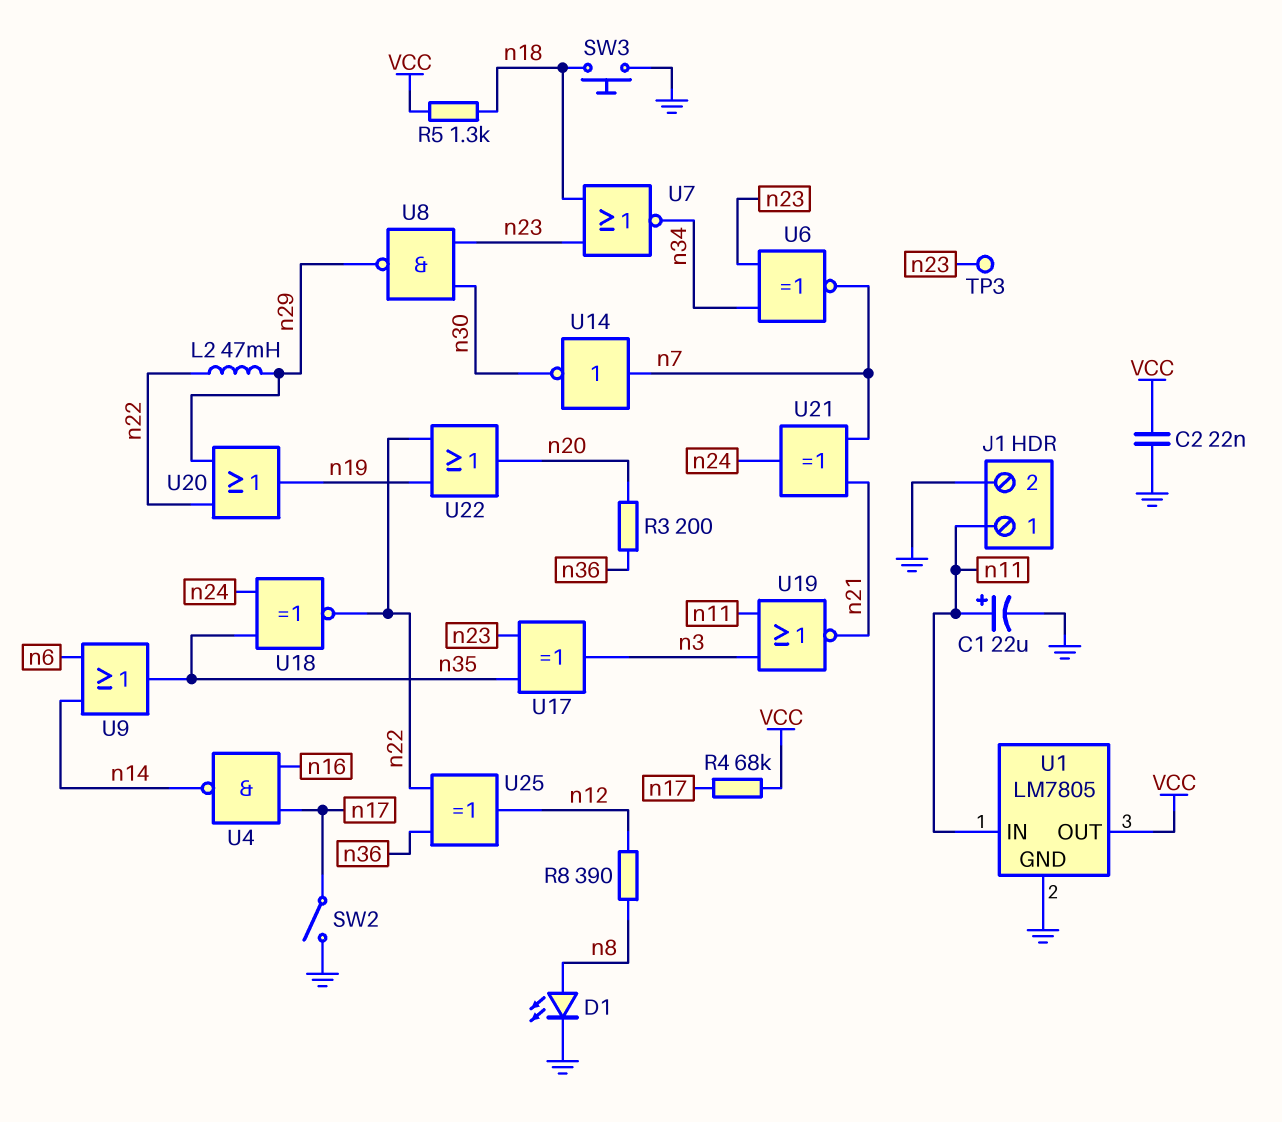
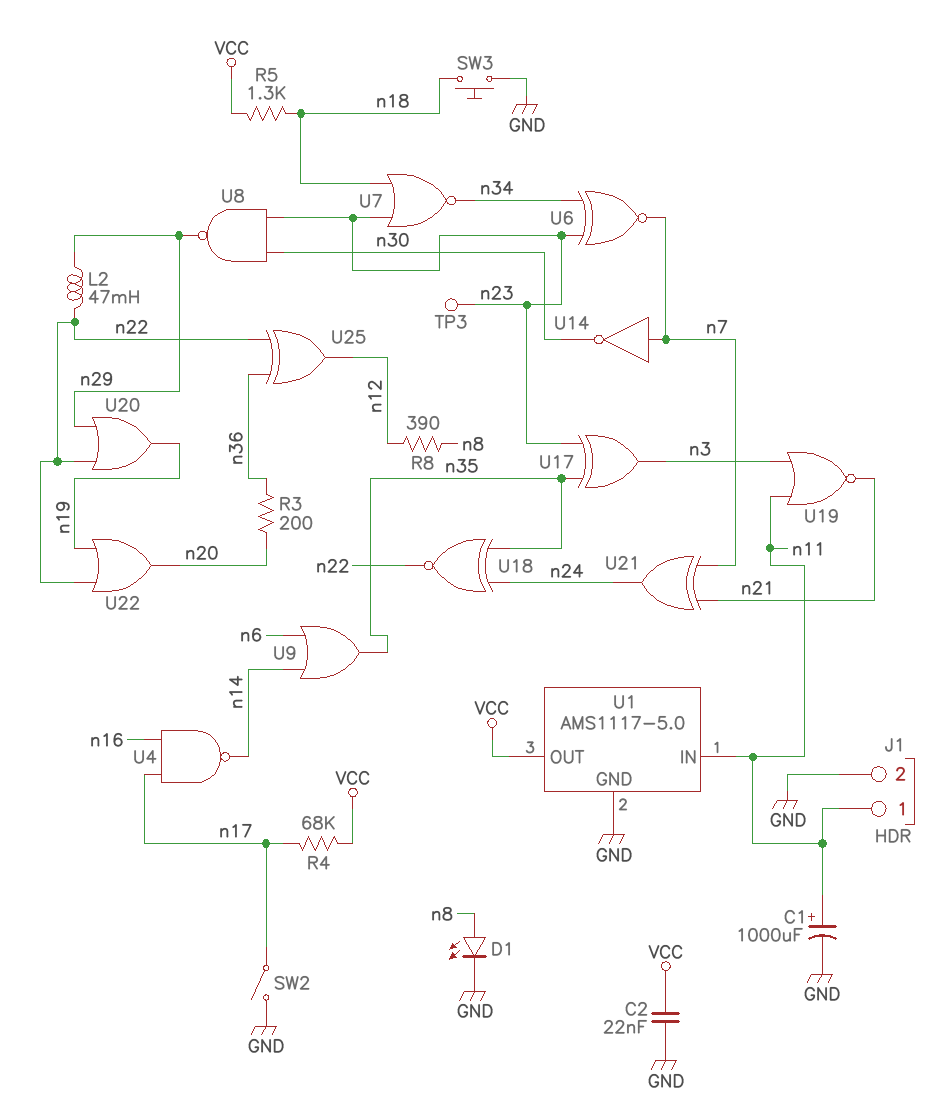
C1: 22uF (plus n11, minus GND) -> 1000uF (plus n11, minus GND)
U1: LM7805 -> AMS1117-5.0

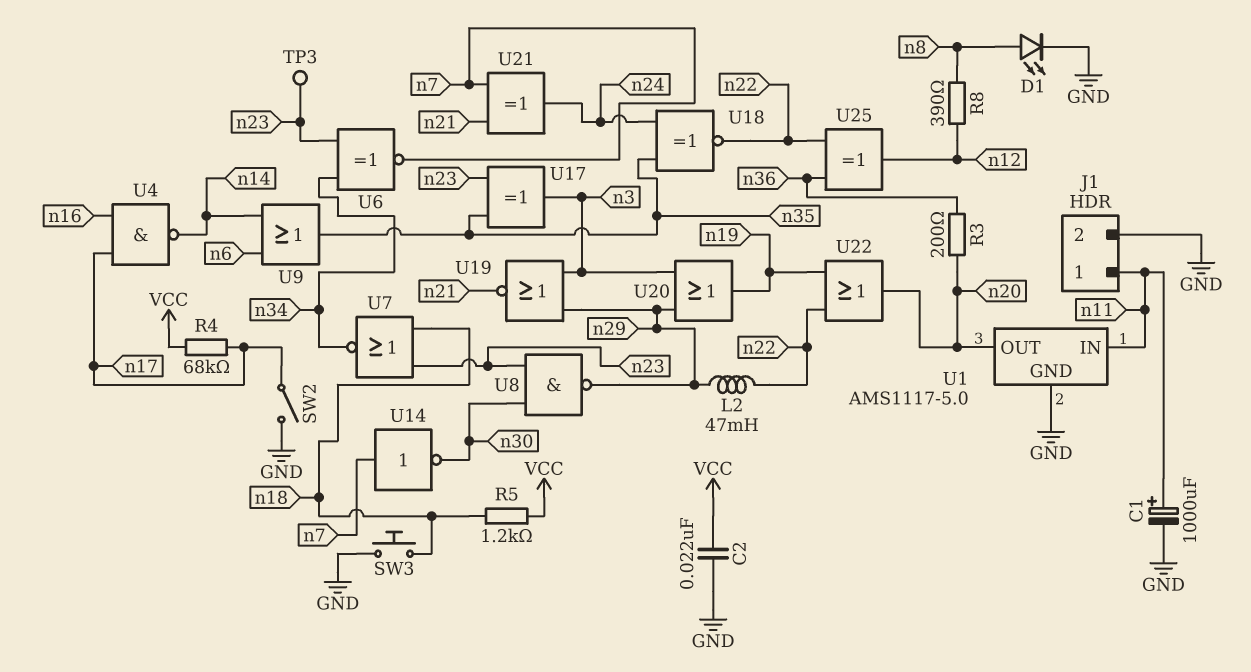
R5: 1.3k (VCC, n18) -> 1.2k (VCC, n18)
U1 pin OUT: VCC -> n20
U19: NOR (in n3, in n11, out n21) -> NOR (in n3, in n29, out n21)
U20: OR (in n22, in n29, out n19) -> OR (in n3, in n29, out n19)

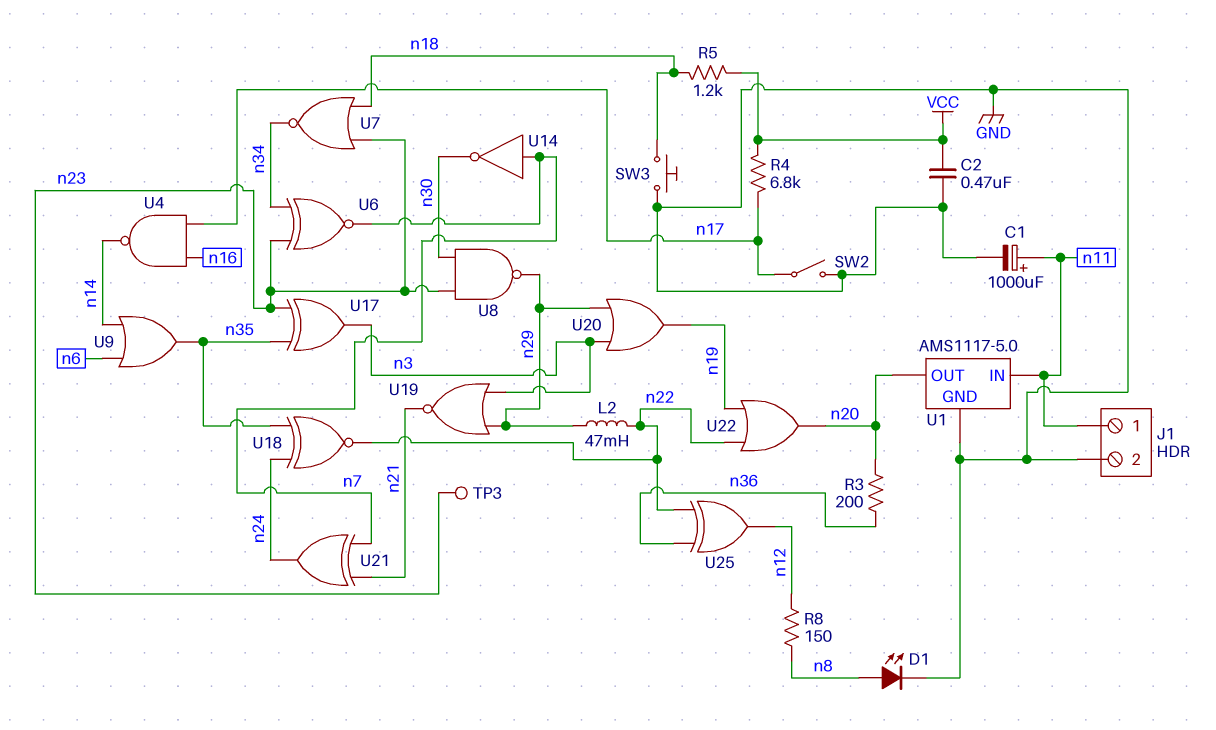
C2: 22nF (GND, VCC) -> 470nF (GND, VCC)
R4: 68k (VCC, n17) -> 6.8k (VCC, n17)
R8: 390 (n8, n12) -> 150 (n8, n12)

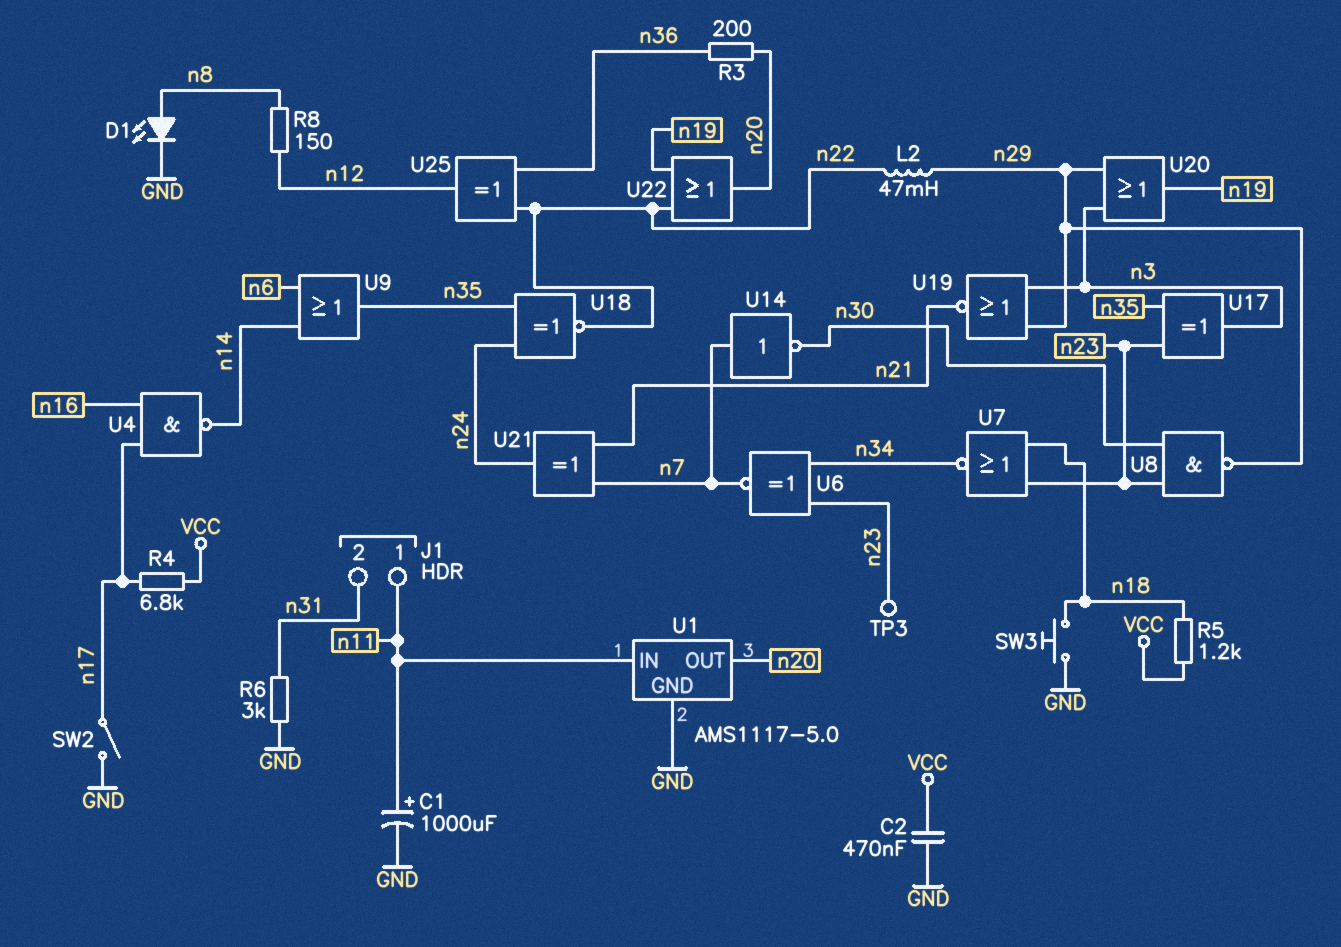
J1 pin 2: GND -> n31
R6: none -> 3k (GND, n31)

